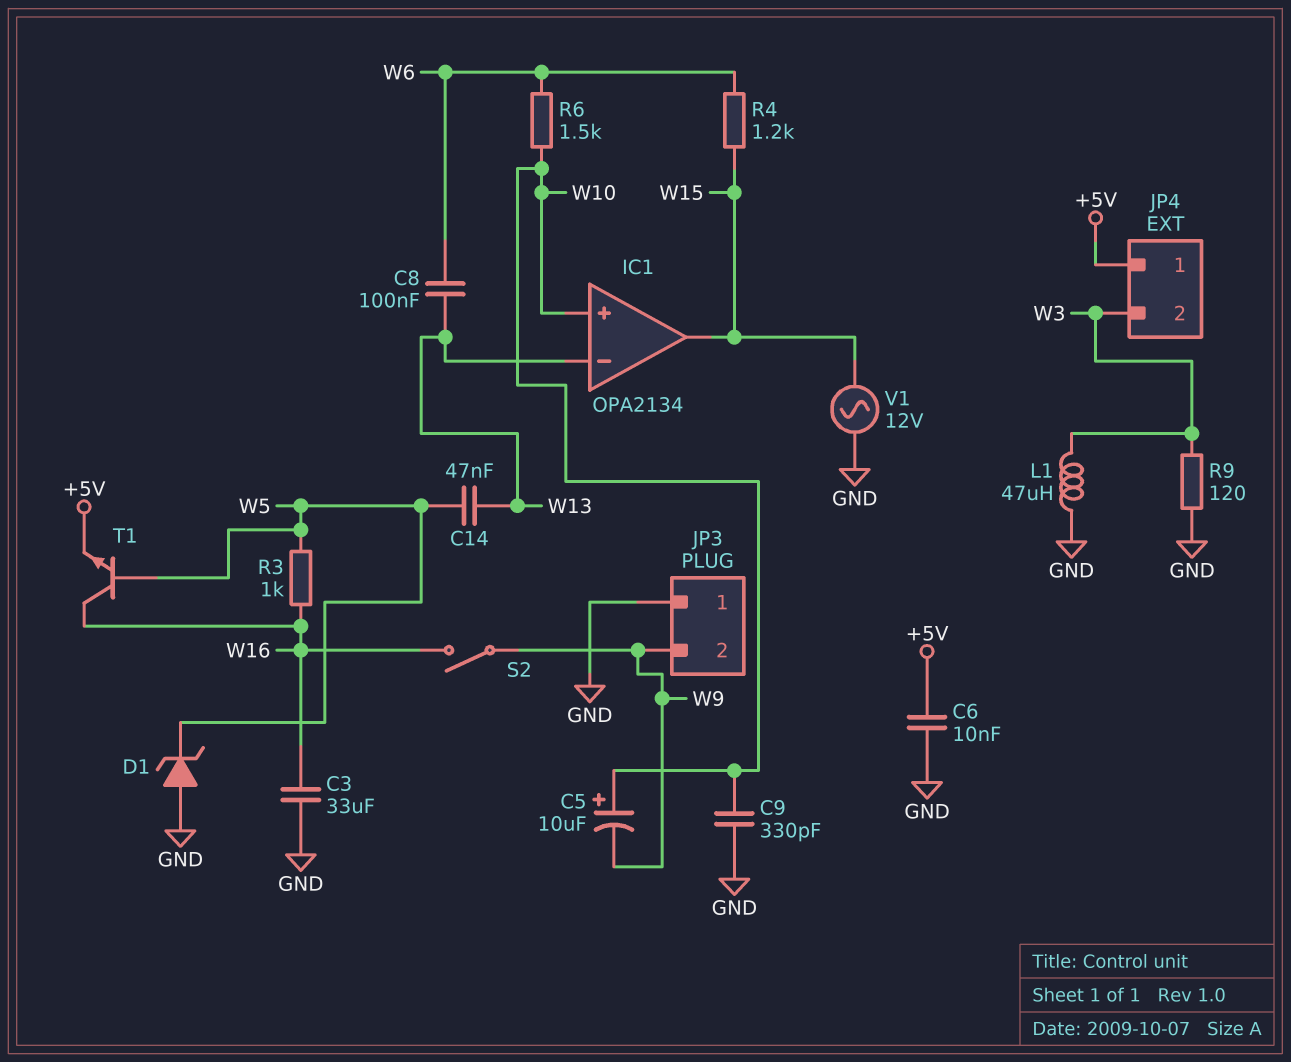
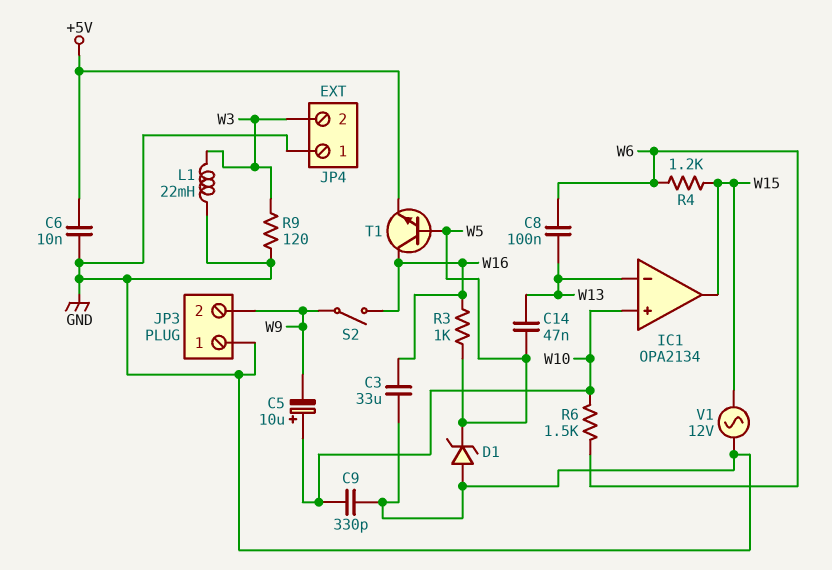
JP4 pin 1: +5V -> GND
L1: 47uH (GND, W3) -> 22mH (GND, W3)

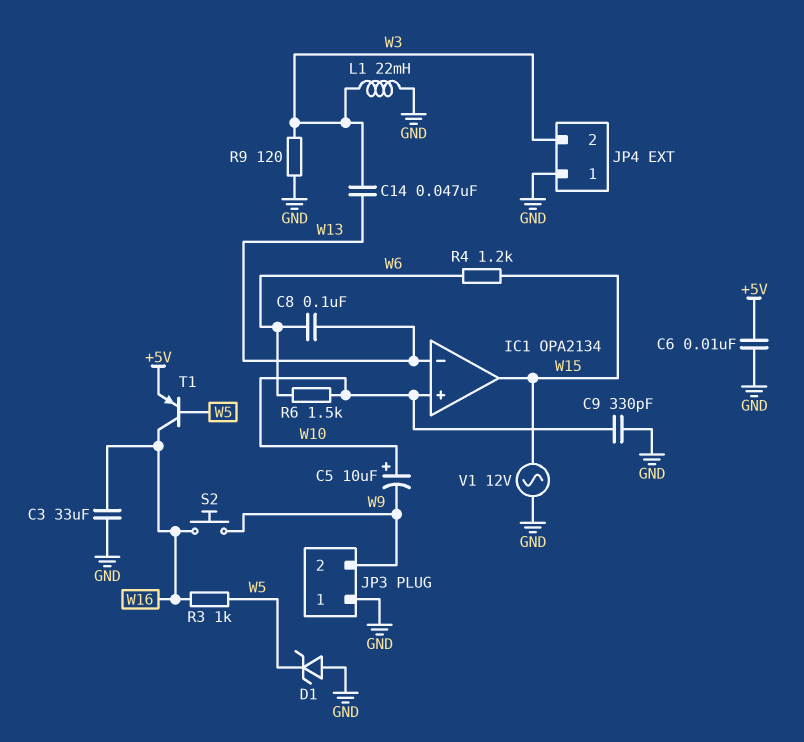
C14: 47nF (W5, W13) -> 47nF (W3, W13)
S2: switch (W9, W16) -> button (W9, W16)
T1: NPN (B W5, C W16, E +5V) -> PNP (B W5, C W16, E +5V)

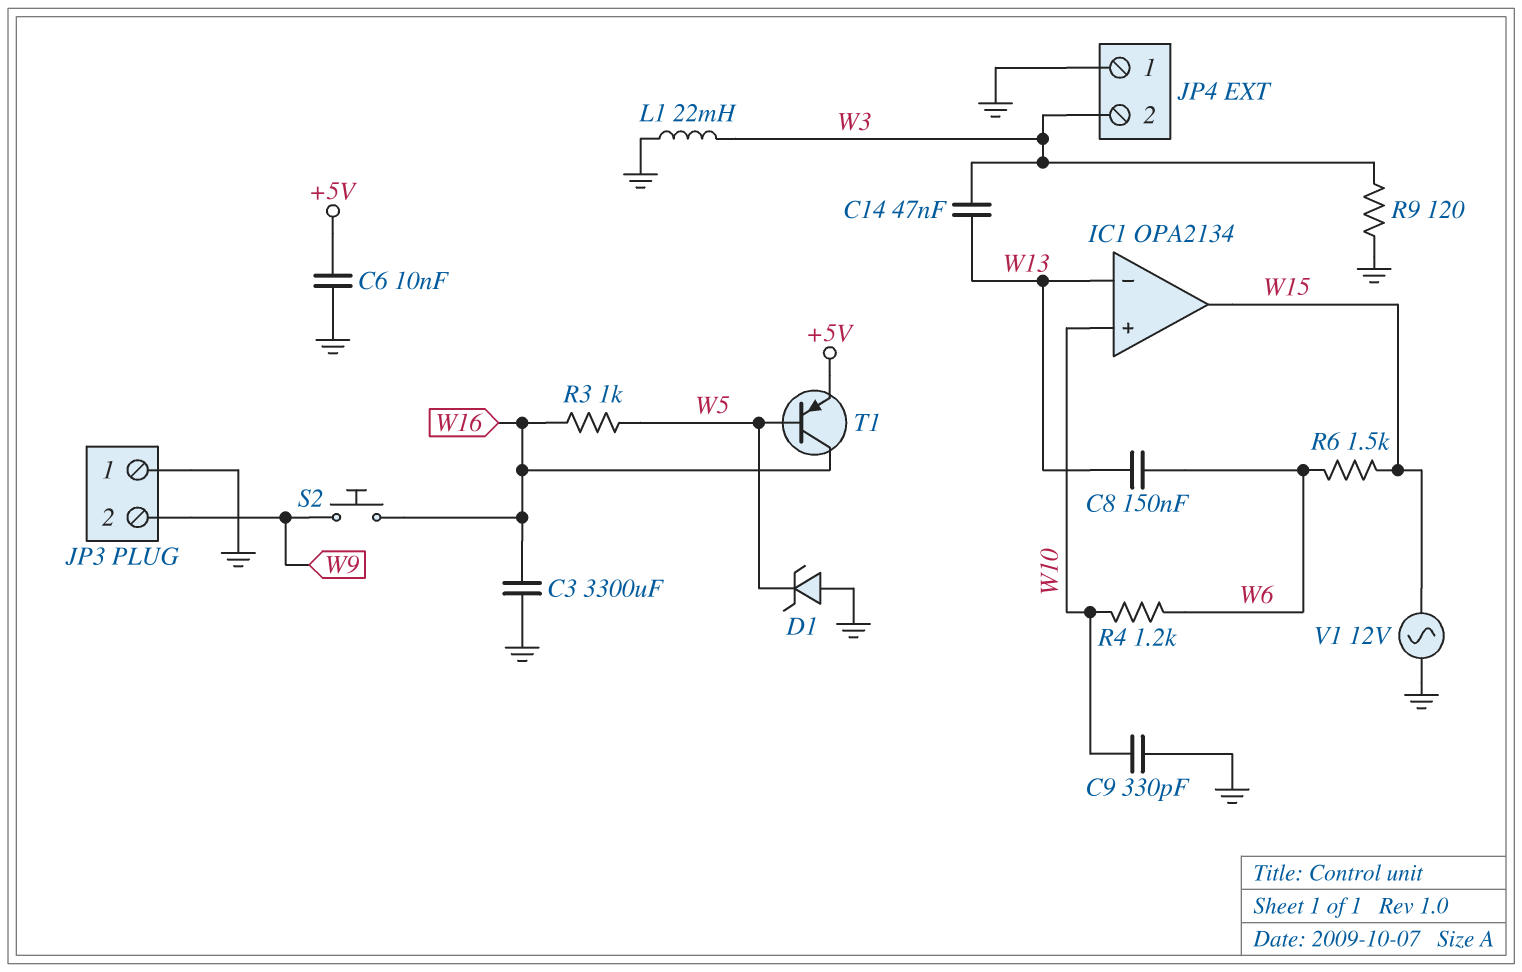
C3: 33uF (GND, W16) -> 3300uF (GND, W16)
C5: 10uF (plus W10, minus W9) -> none
C8: 100nF (W6, W13) -> 150nF (W6, W13)
R4: 1.2k (W6, W15) -> 1.2k (W6, W10)
R6: 1.5k (W6, W10) -> 1.5k (W6, W15)

